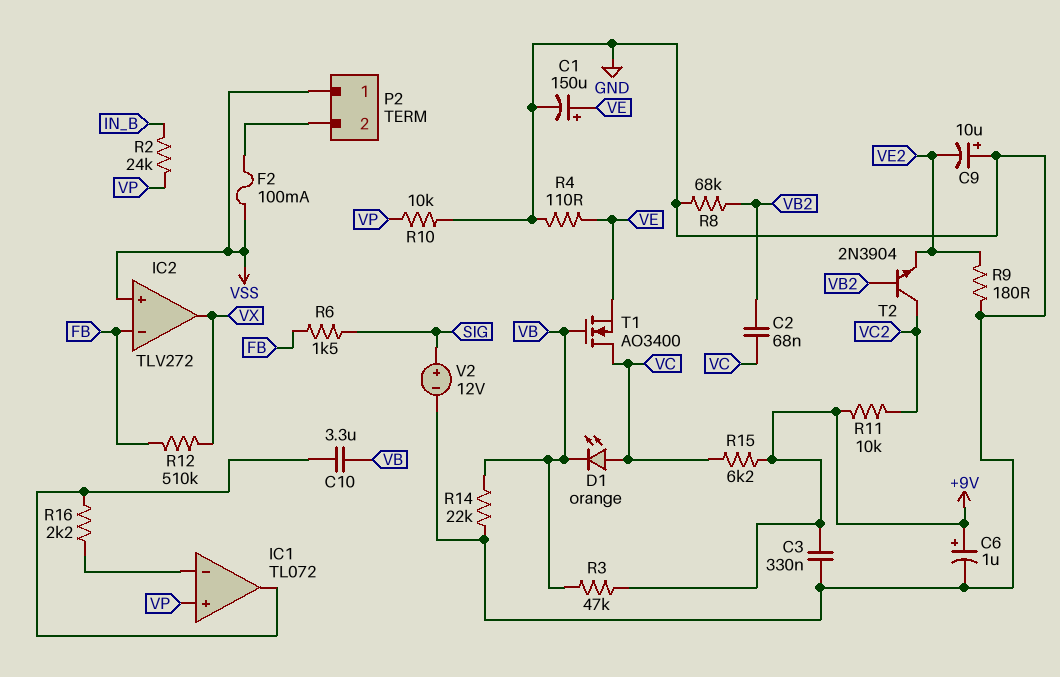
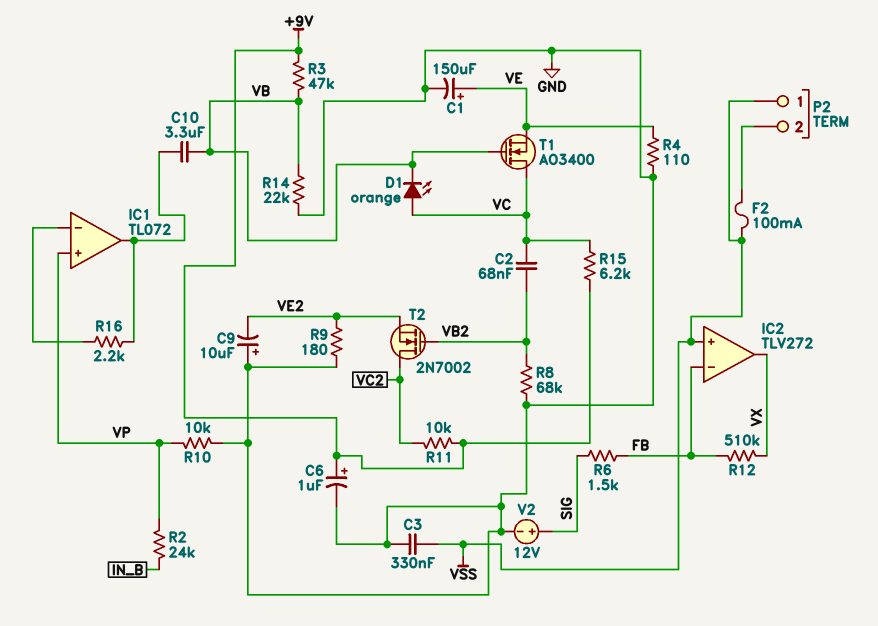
C3: 330nF (+9V, GND) -> 330nF (GND, VSS)
T2: NPN 2N3904 (B VB2, C VC2, E VE2) -> NMOS 2N7002 (G VB2, D VC2, S VE2)

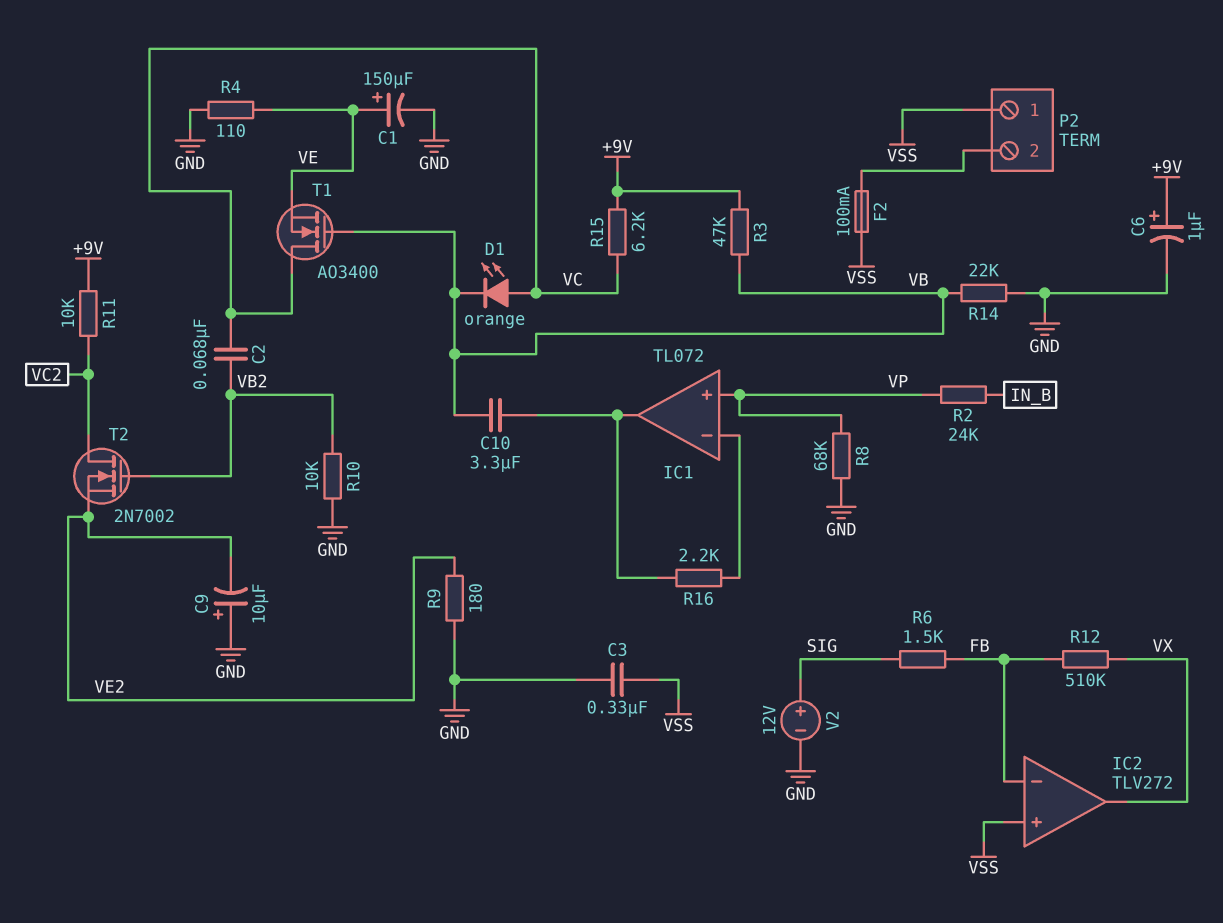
R8: 68k (GND, VB2) -> 68k (GND, VP)
R10: 10k (GND, VP) -> 10k (GND, VB2)

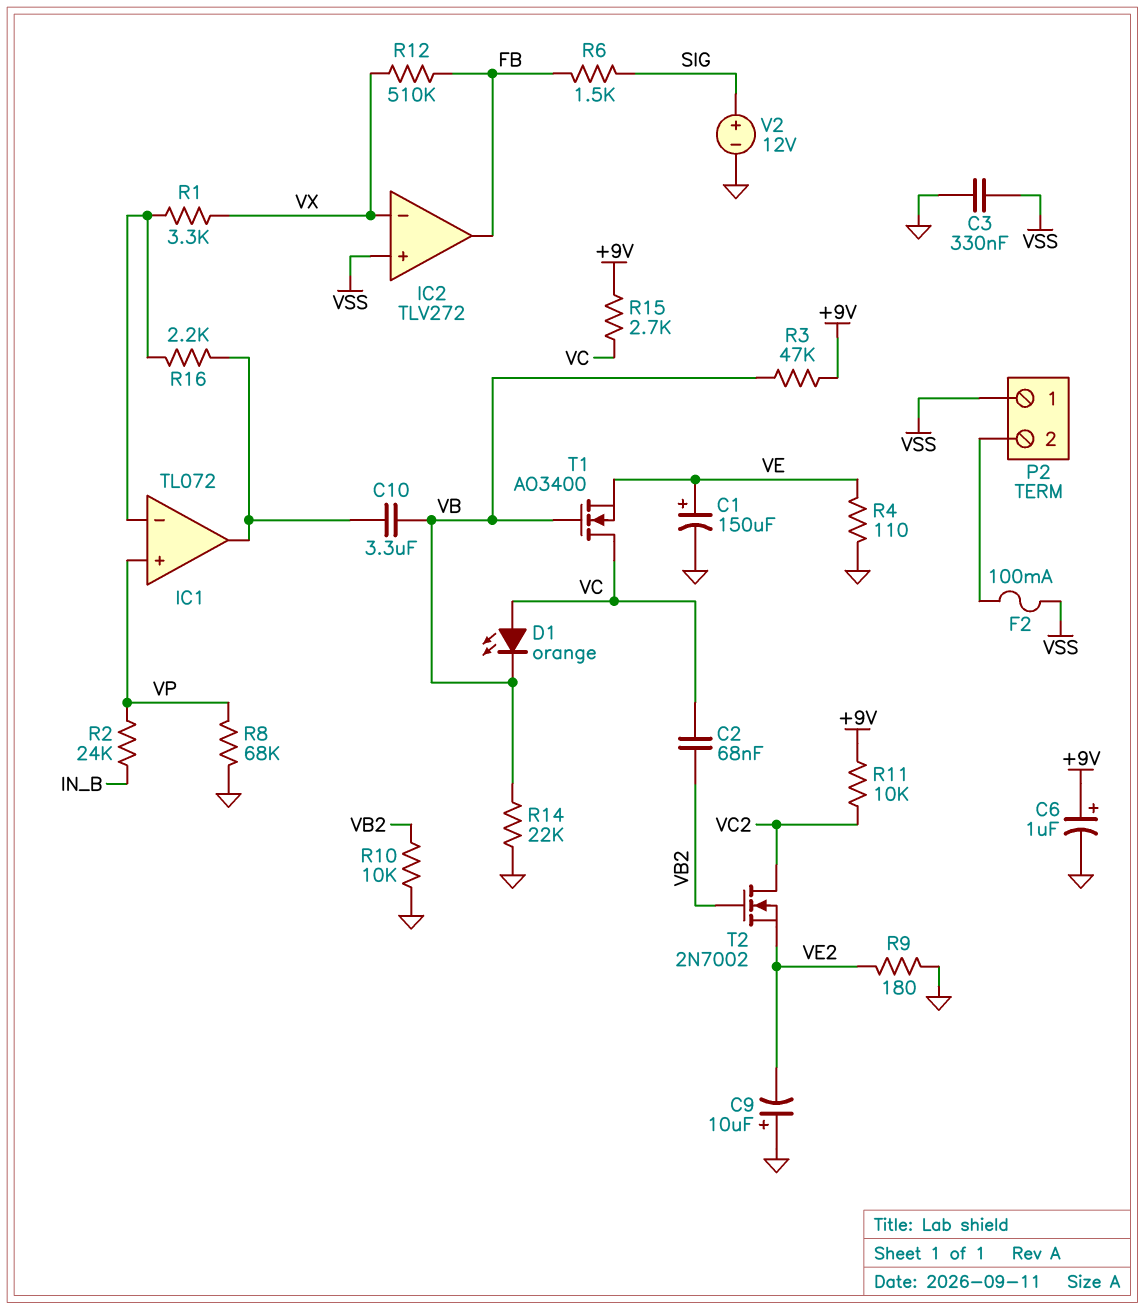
IC2 pin in-: FB -> VX
IC2 pin out: VX -> FB
R1: none -> 3.3k (IC1/in-, VX)
R15: 6.2k (+9V, VC) -> 2.7k (+9V, VC)

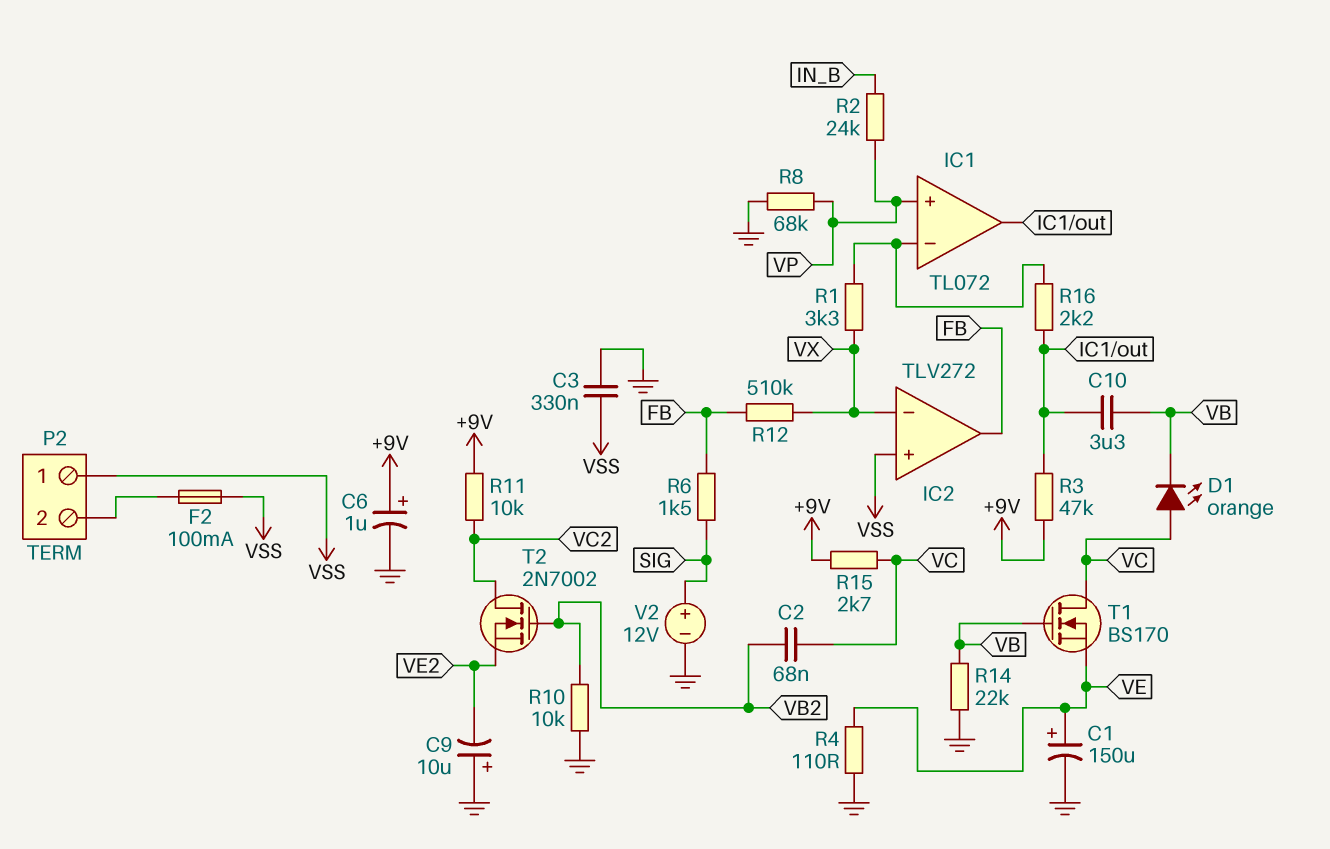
R3: 47k (+9V, VB) -> 47k (+9V, IC1/out)
R9: 180 (GND, VE2) -> none
T1: NMOS AO3400 (G VB, D VC, S VE) -> NMOS BS170 (G VB, D VC, S VE)

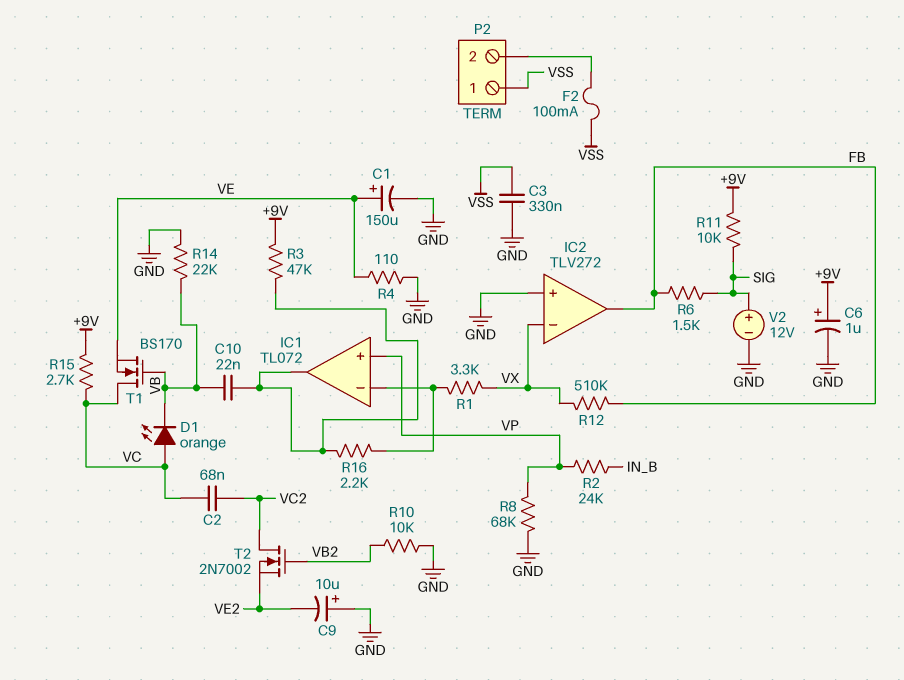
C2: 68nF (VB2, VC) -> 68nF (VC, VC2)
C10: 3.3uF (IC1/out, VB) -> 22nF (IC1/out, VB)
IC2 pin in+: VSS -> GND
R11: 10k (+9V, VC2) -> 10k (+9V, SIG)

